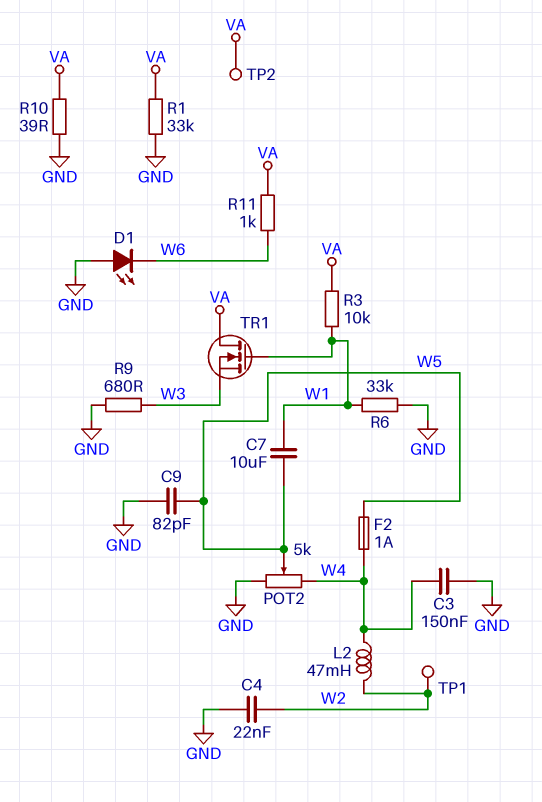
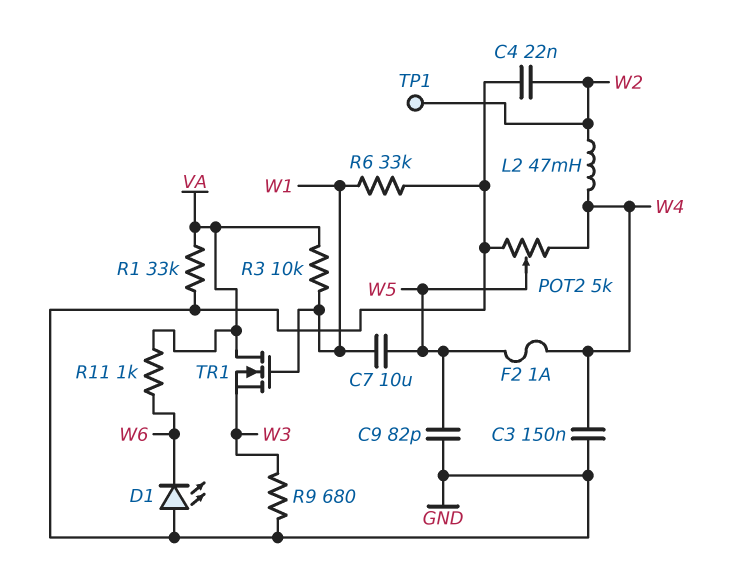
R10: 39 (GND, VA) -> none
TP2: test point (VA) -> none

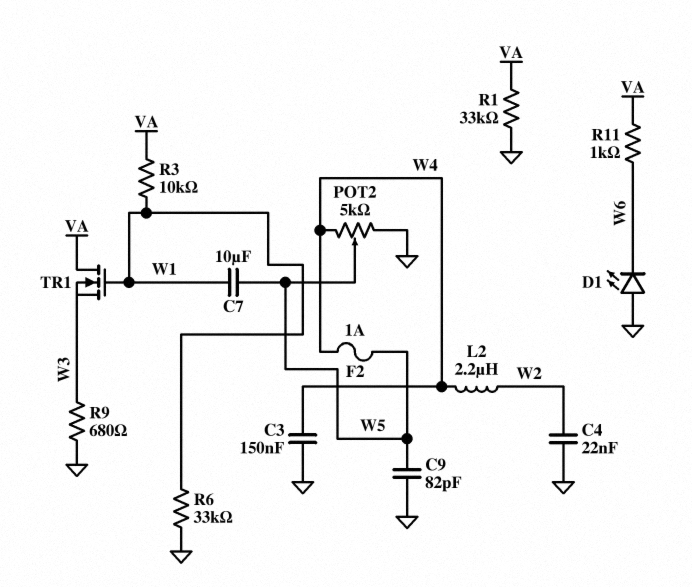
L2: 47mH (W2, W4) -> 2.2uH (W2, W4)
TP1: test point (W2) -> none

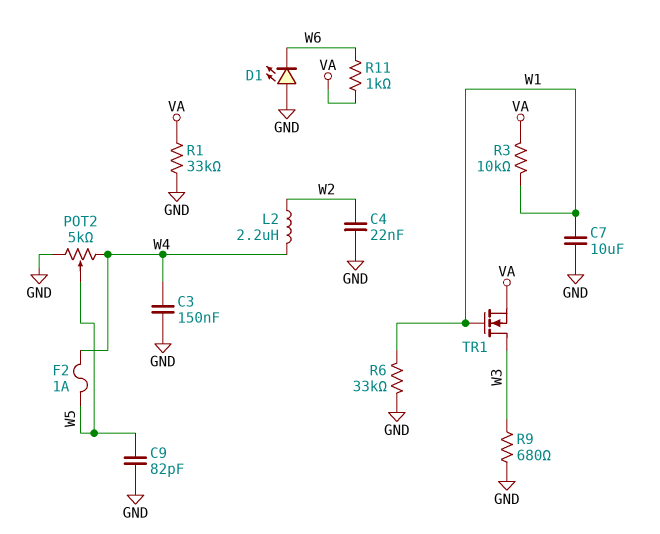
C7: 10uF (W1, W5) -> 10uF (GND, W1)
TR1: NMOS (G W1, D VA, S W3) -> NMOS (G W1, D W3, S VA)

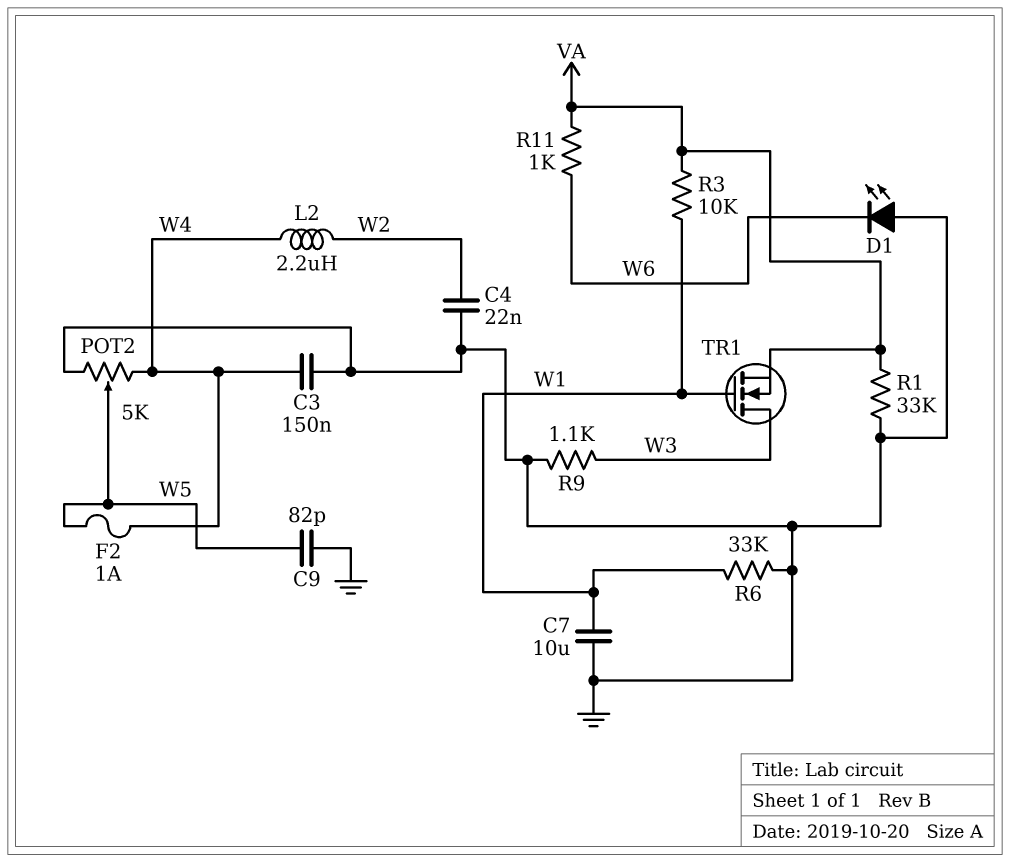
R9: 680 (GND, W3) -> 1.1k (GND, W3)

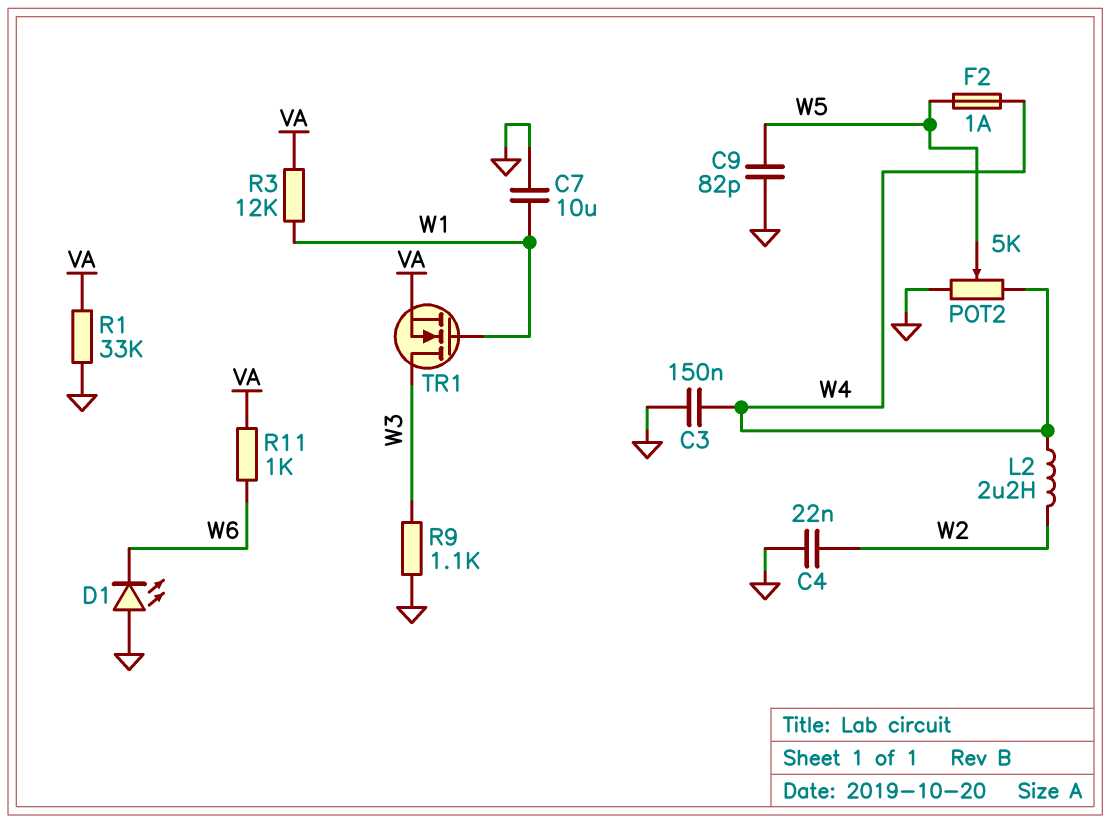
R3: 10k (VA, W1) -> 12k (VA, W1)
R6: 33k (GND, W1) -> none

